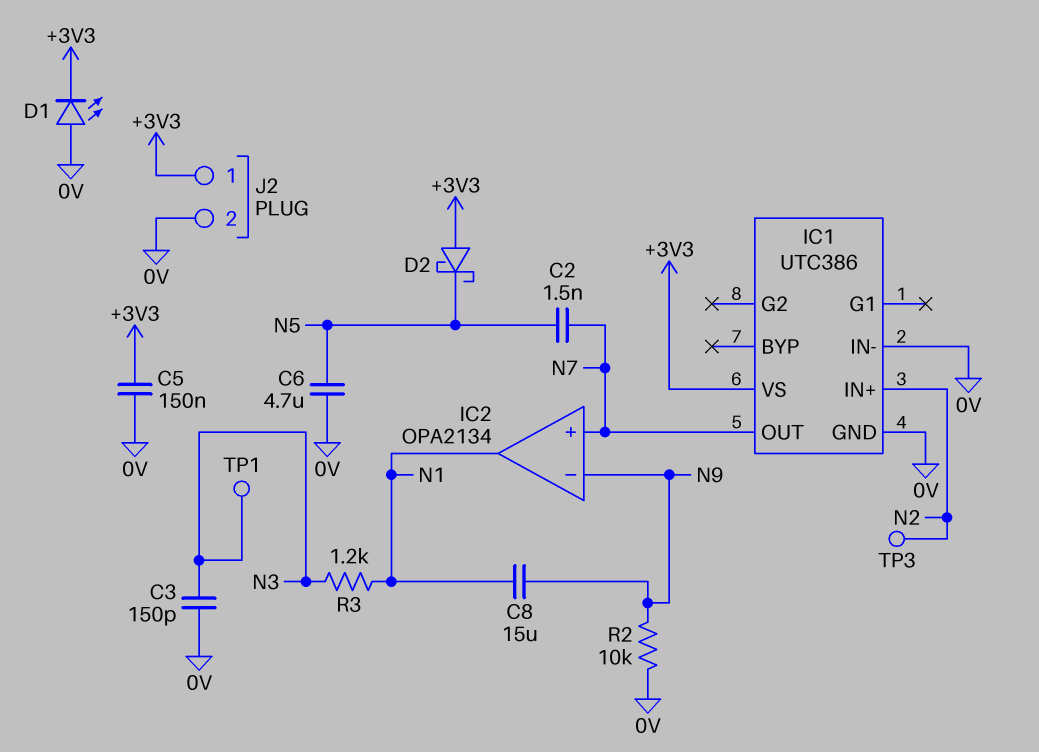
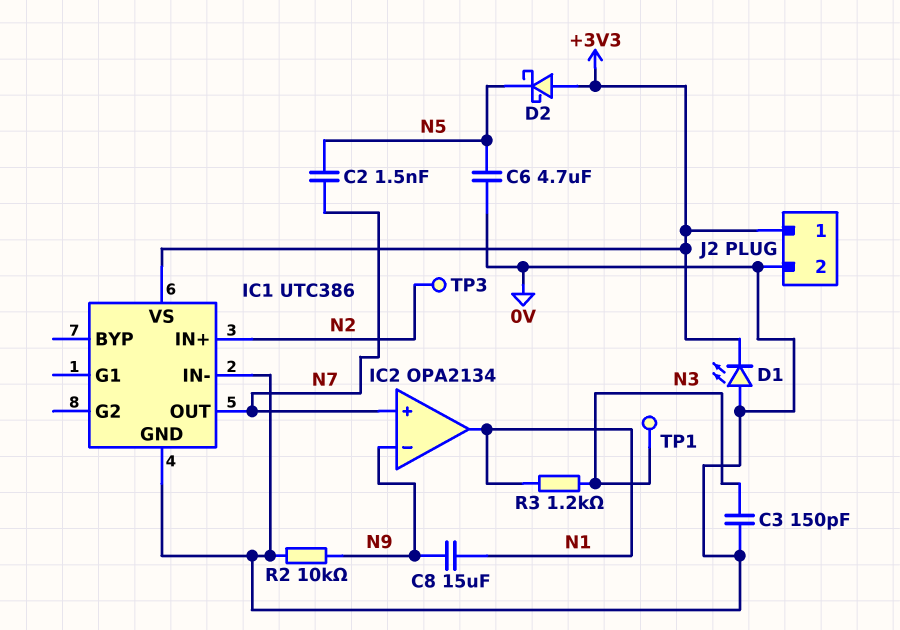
C5: 150nF (+3V3, 0V) -> none

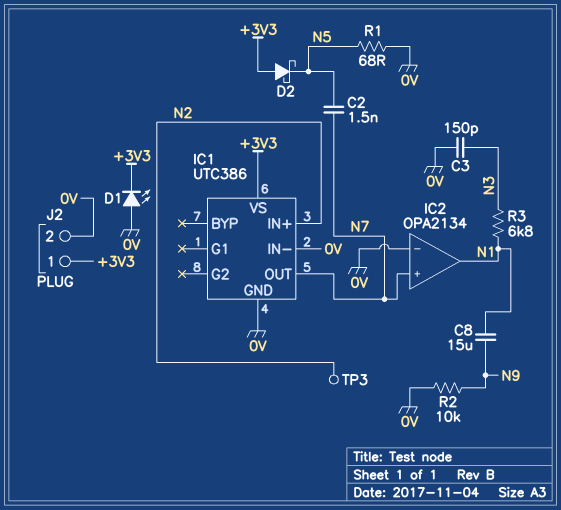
C6: 4.7uF (0V, N5) -> none
IC2 pin in-: N9 -> 0V
R1: none -> 68 (0V, N5)
R3: 1.2k (N1, N3) -> 6.8k (N1, N3)
TP1: test point (N3) -> none

